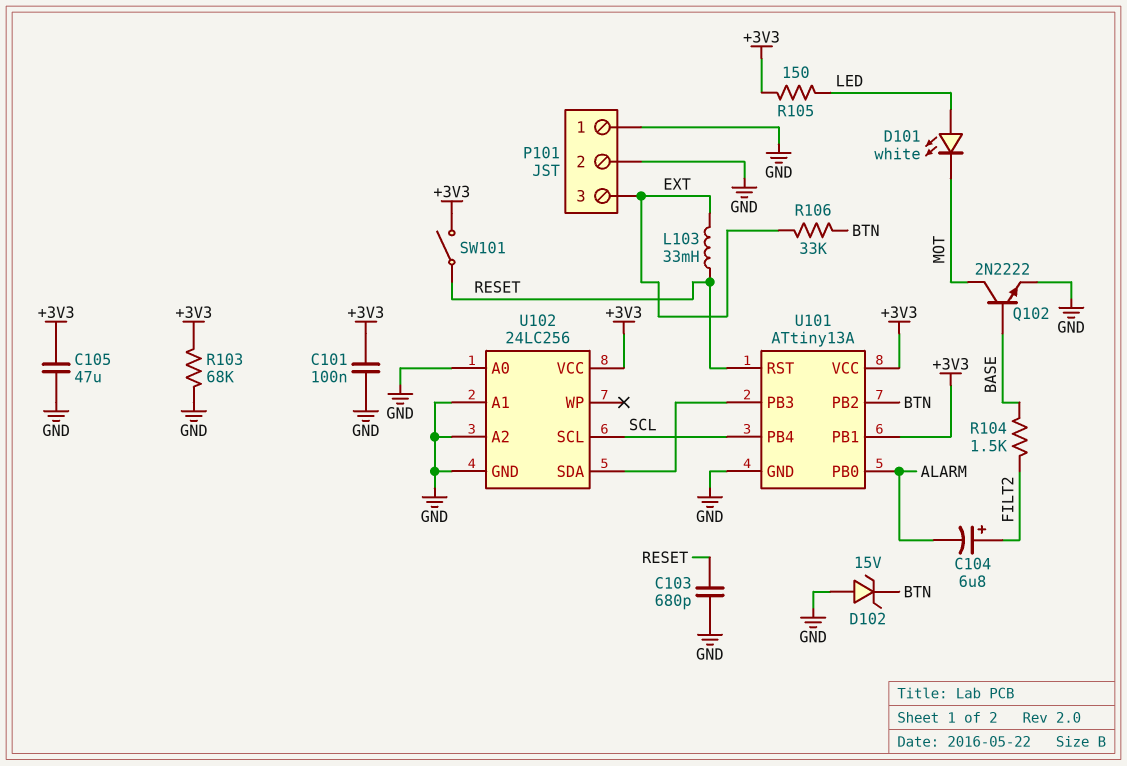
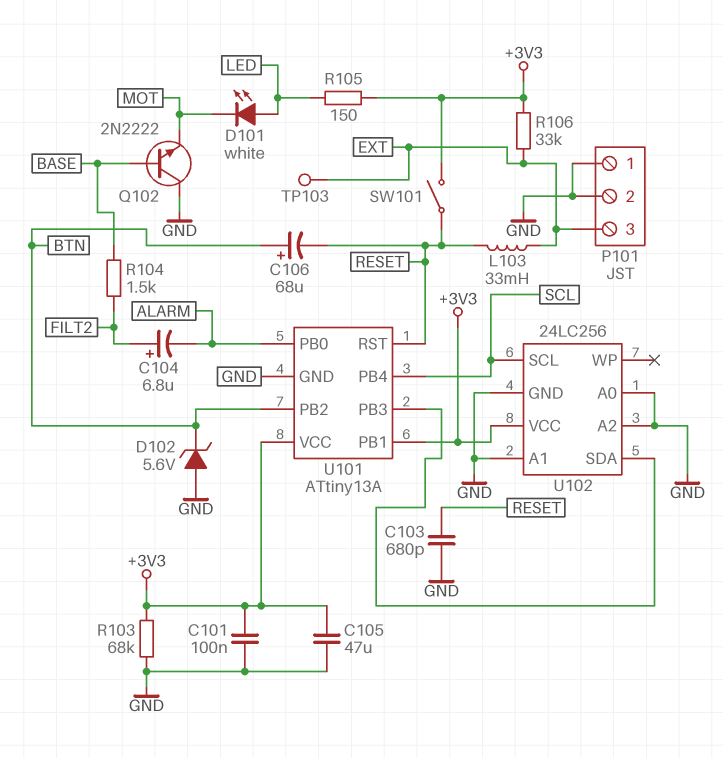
C106: none -> 68uF (plus BTN, minus RESET)
D102: zener 15V (A GND, K BTN) -> zener 5.6V (A GND, K BTN)
Q102: NPN 2N2222 (B BASE, C MOT, E GND) -> NPN 2N2222 (B BASE, C GND, E MOT)
R106: 33k (BTN, EXT) -> 33k (+3V3, EXT)
TP103: none -> test point (EXT)

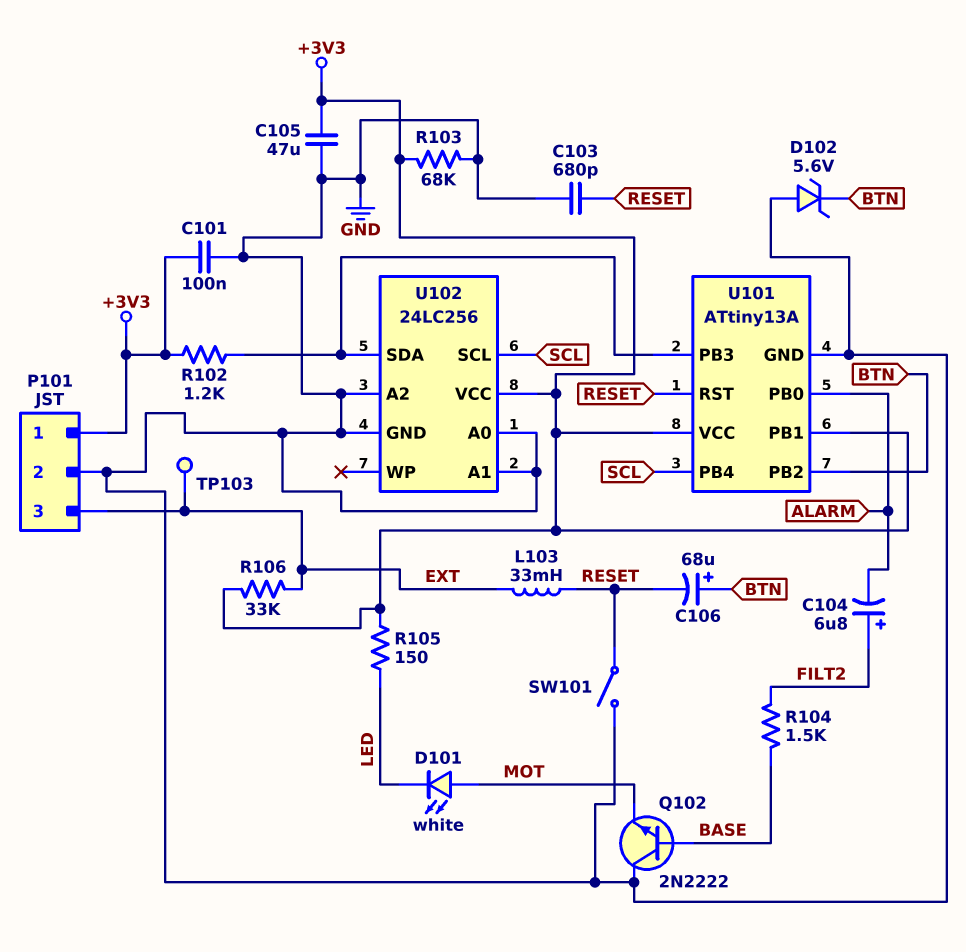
D101: LED white (A LED, K MOT) -> LED white (A MOT, K LED)
P101 pin 1: GND -> +3V3
R102: none -> 1.2k (+3V3, U101/PB3)
SW101: switch (+3V3, RESET) -> switch (GND, RESET)

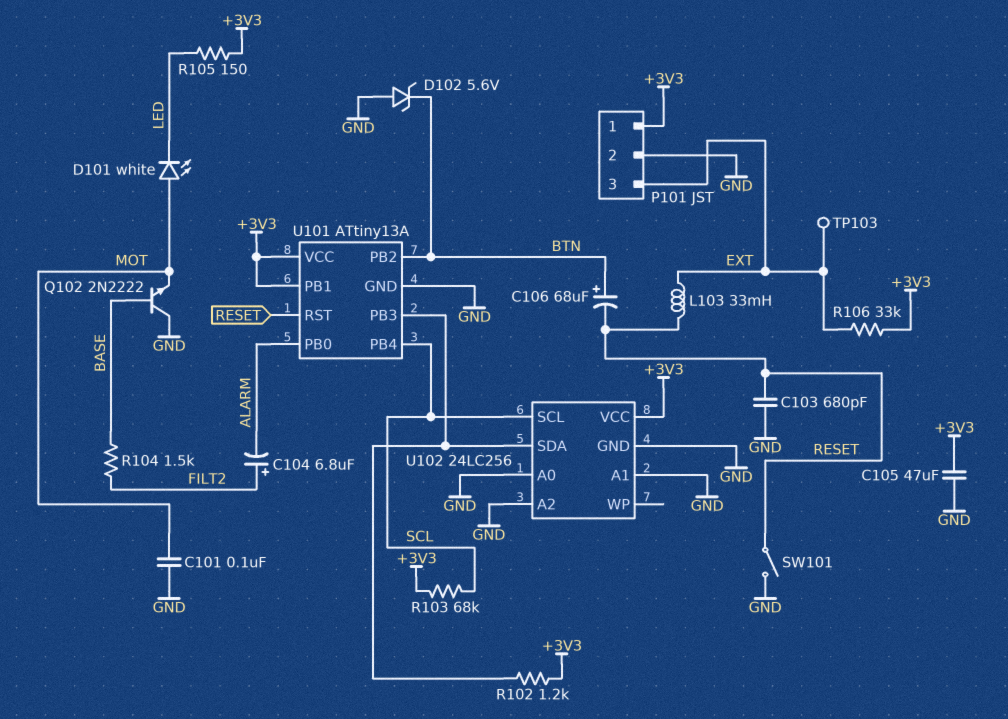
C101: 100nF (+3V3, GND) -> 100nF (GND, MOT)
R103: 68k (+3V3, GND) -> 68k (+3V3, SCL)

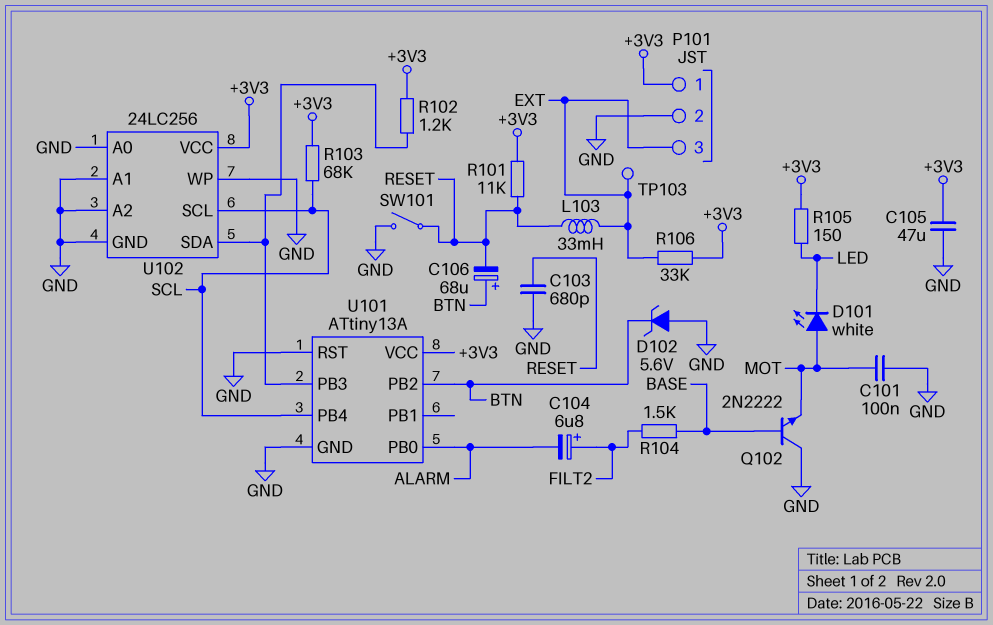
R101: none -> 11k (+3V3, RESET)
U101 pin PB1: +3V3 -> none
U101 pin RST: RESET -> GND
U102 pin WP: none -> GND

